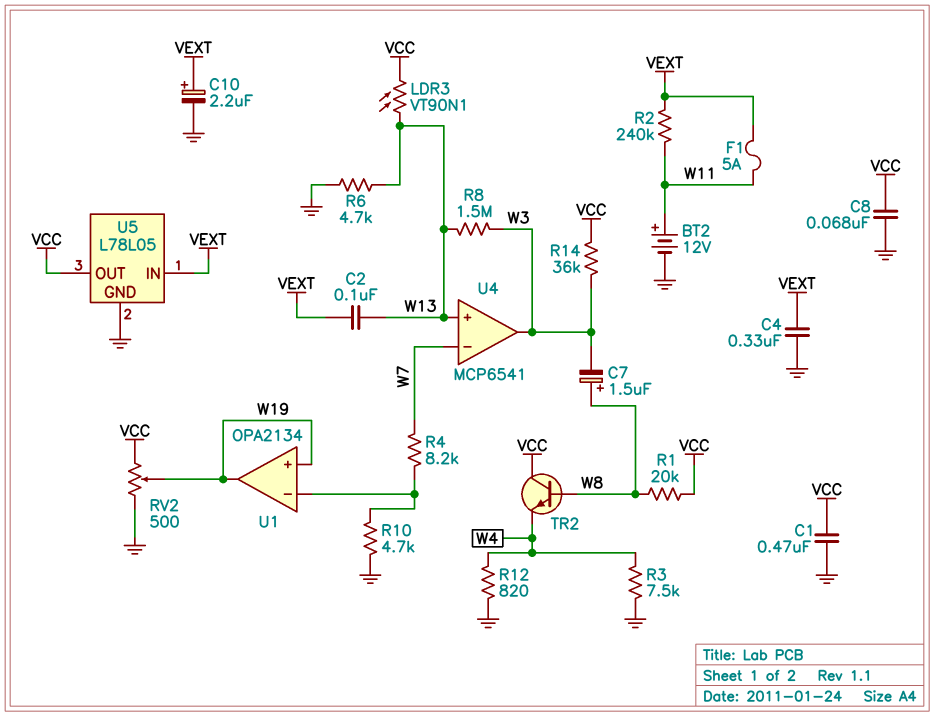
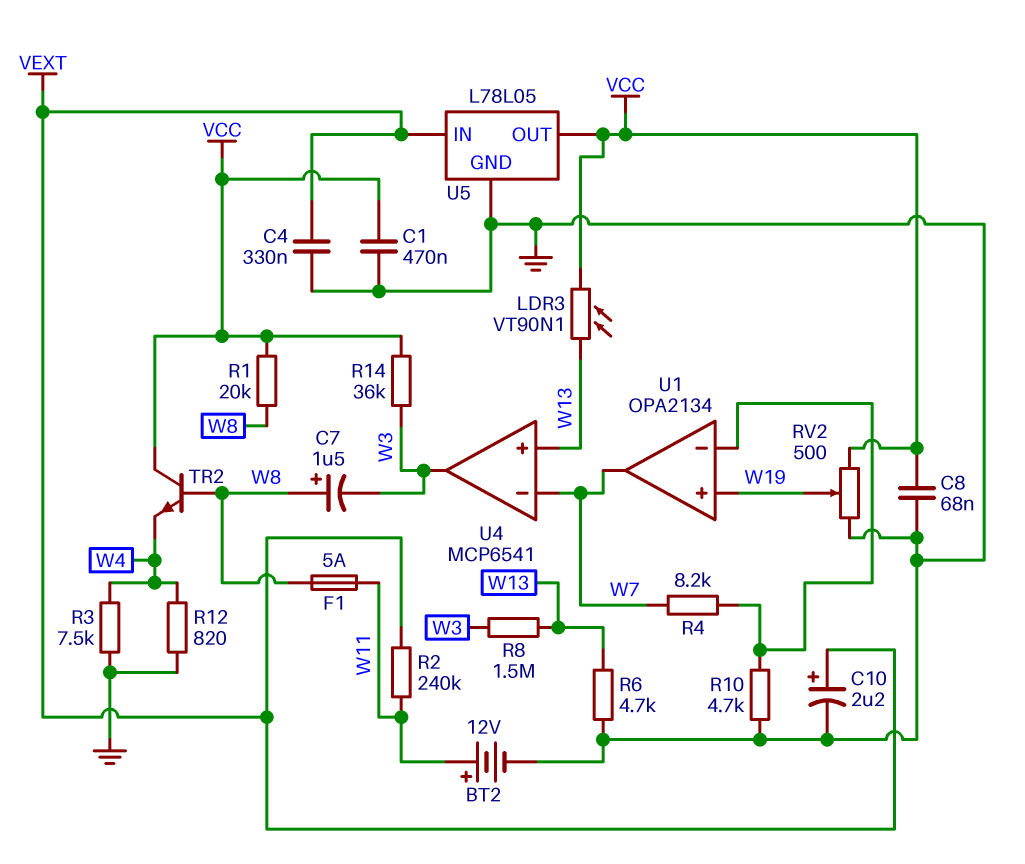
C2: 100nF (VEXT, W13) -> none
F1: 5A (VEXT, W11) -> 5A (W8, W11)
U1 pin out: W19 -> W7

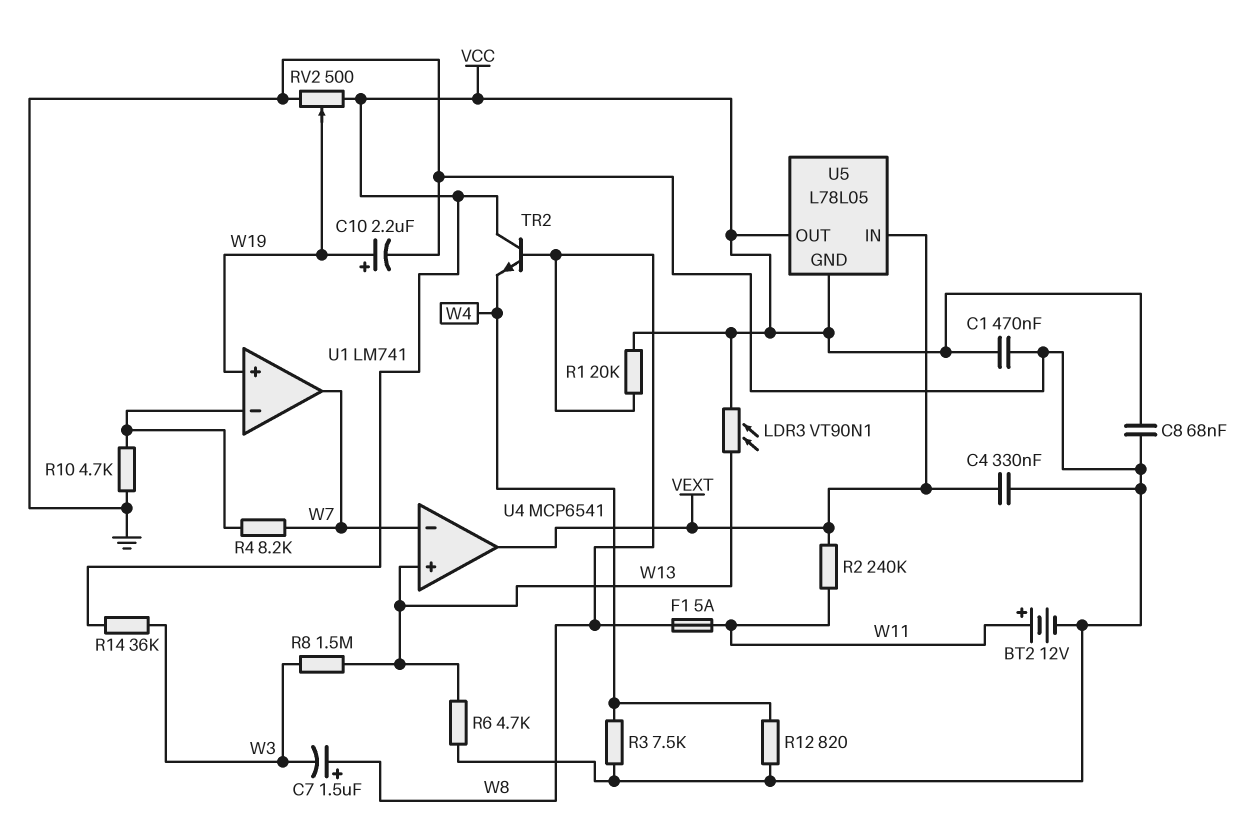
C10: 2.2uF (plus VEXT, minus GND) -> 2.2uF (plus W19, minus GND)
U1: OPA2134 -> LM741
U4 pin out: W3 -> VEXT
U5 pin GND: GND -> VCC

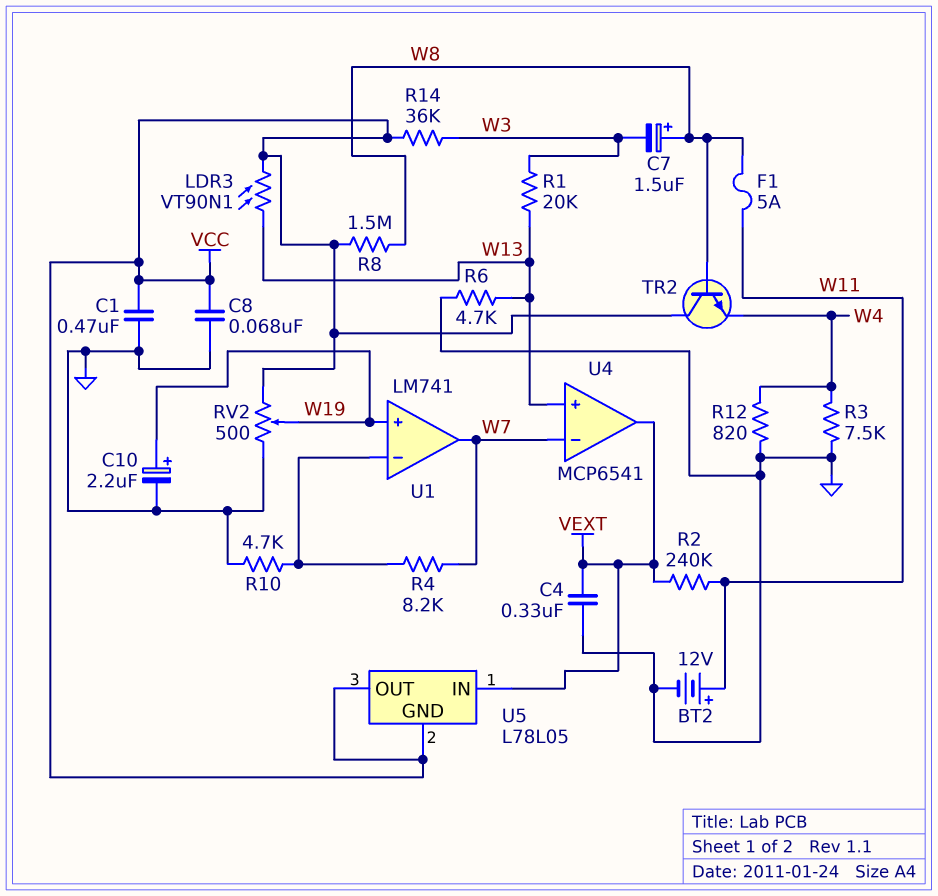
R1: 20k (VCC, W8) -> 20k (W3, W13)
R8: 1.5M (W3, W13) -> 1.5M (VCC, W8)

